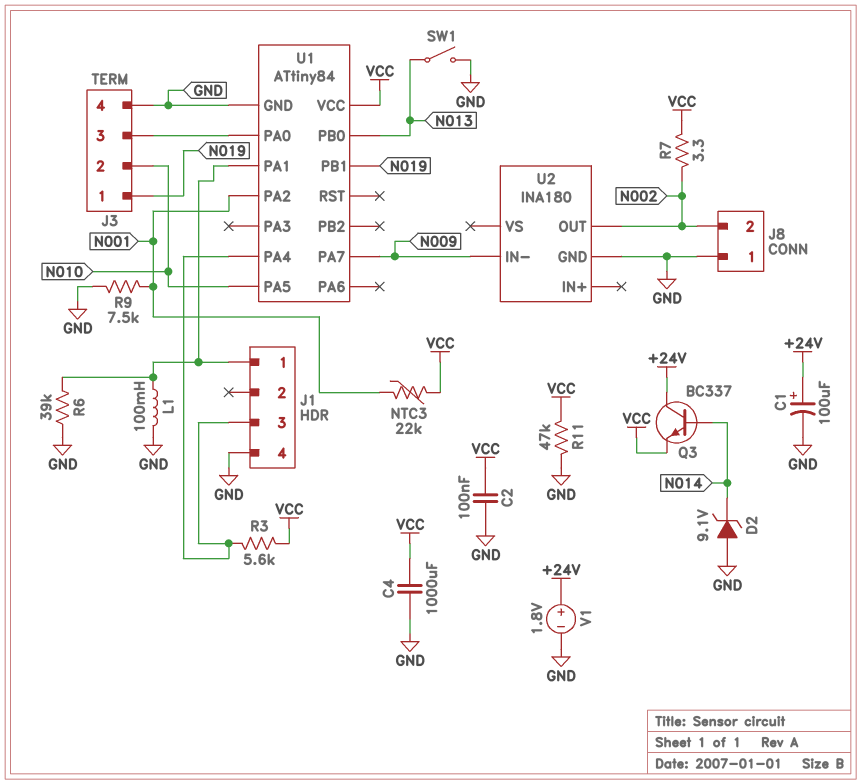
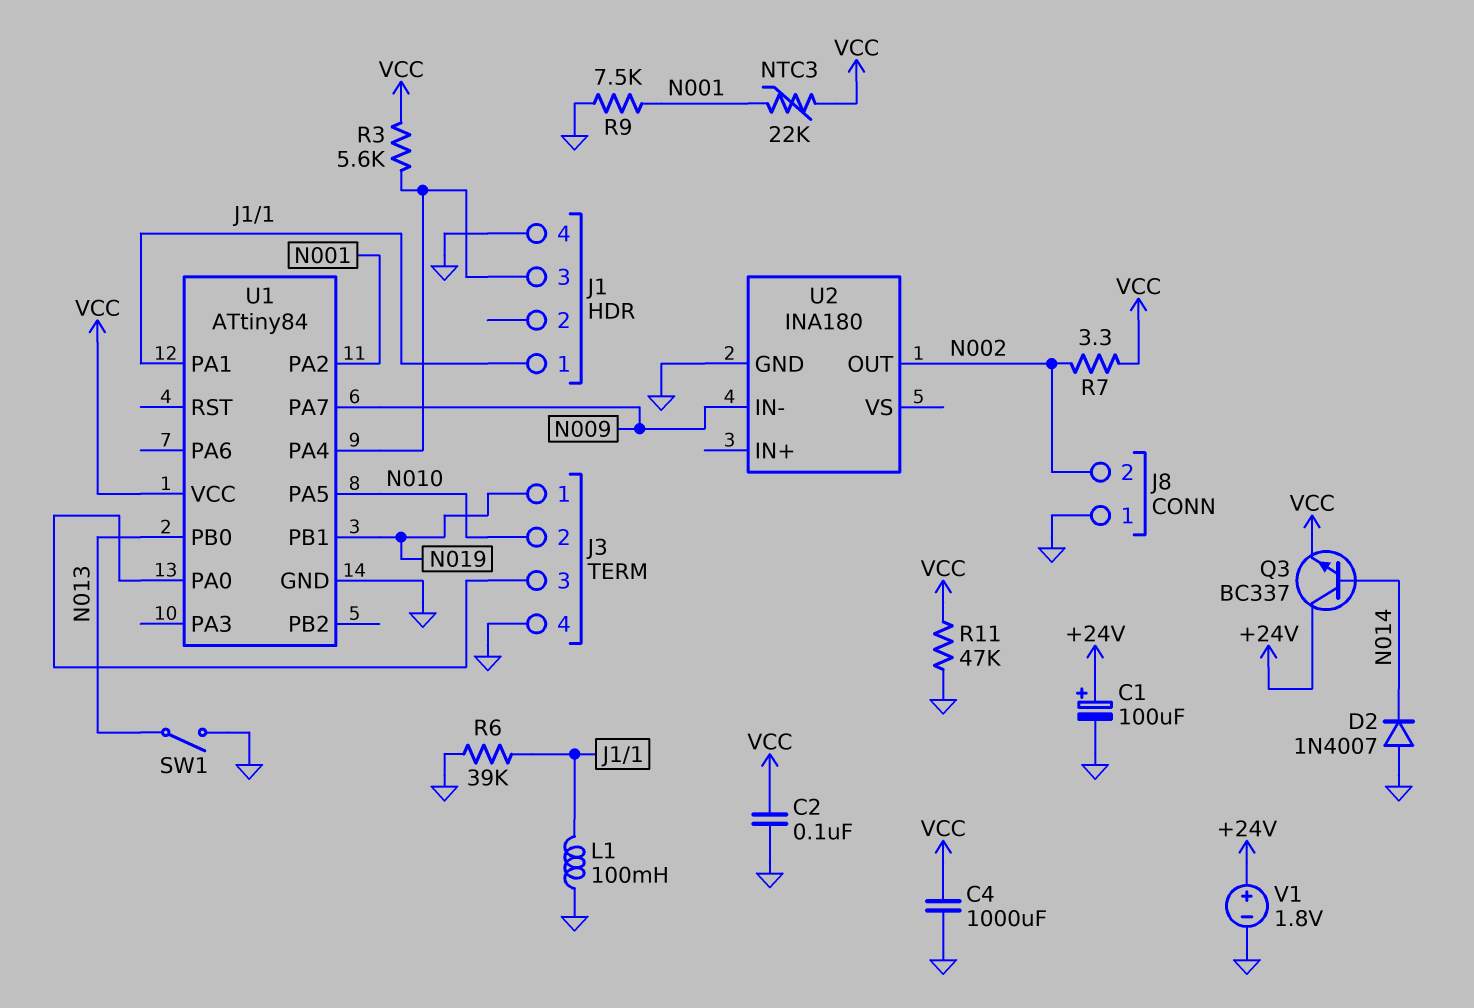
D2: zener 9.1V (A GND, K N014) -> diode 1N4007 (A GND, K N014)

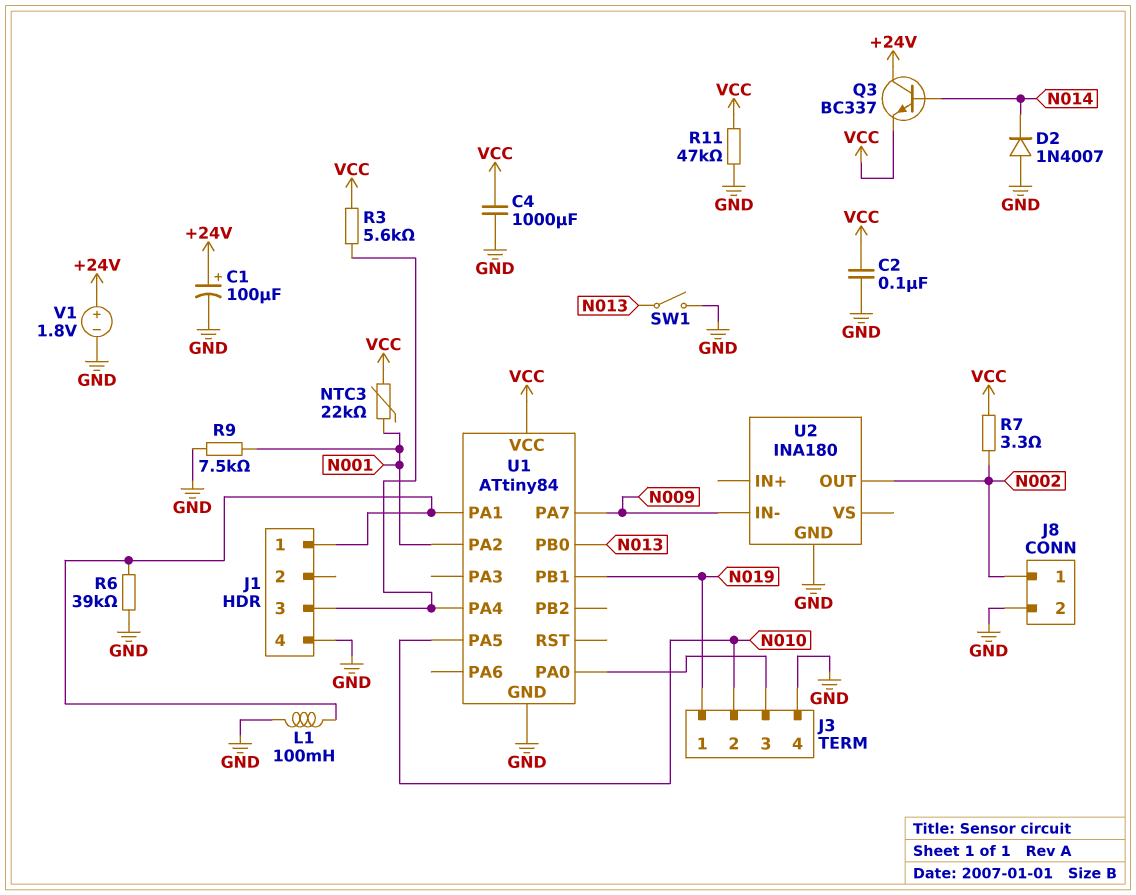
J8 pin 1: GND -> N002
J8 pin 2: N002 -> GND

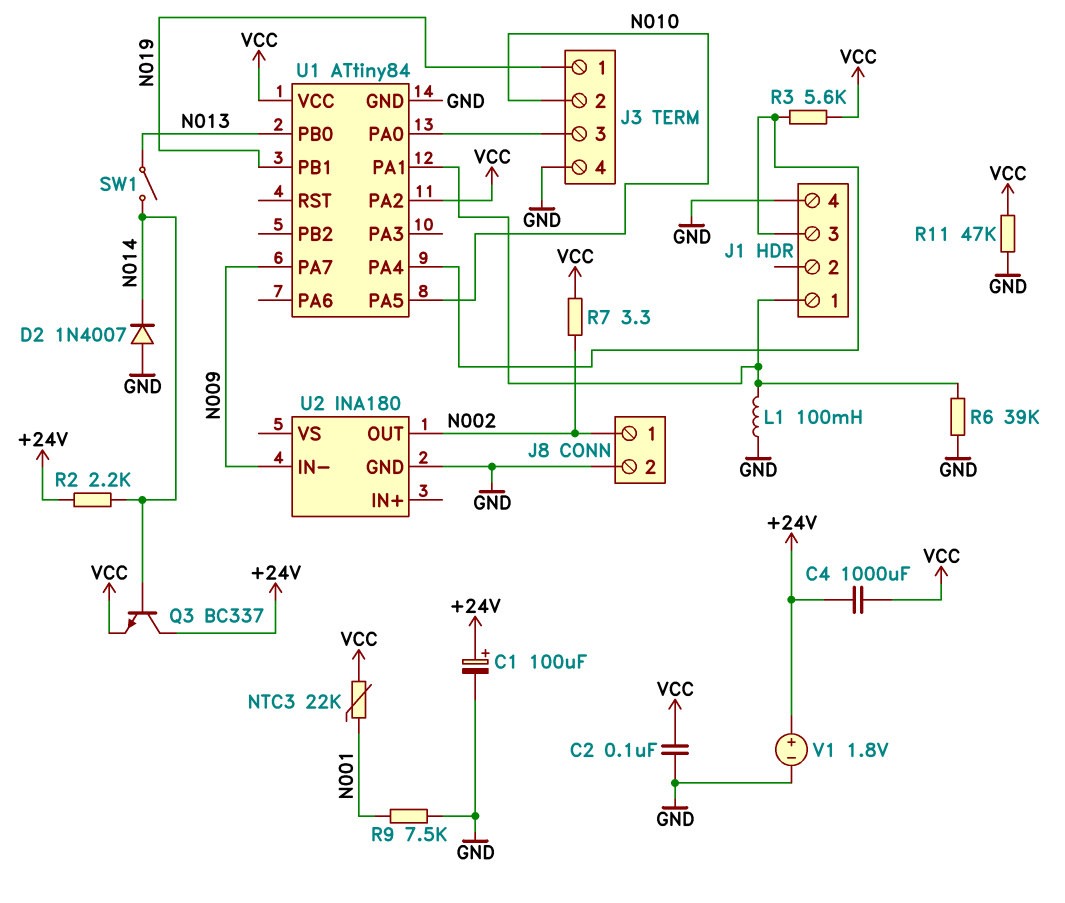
C4: 1000uF (GND, VCC) -> 1000uF (+24V, VCC)
R2: none -> 2.2k (+24V, N014)
SW1: switch (GND, N013) -> switch (N013, N014)
U1 pin PA2: N001 -> VCC

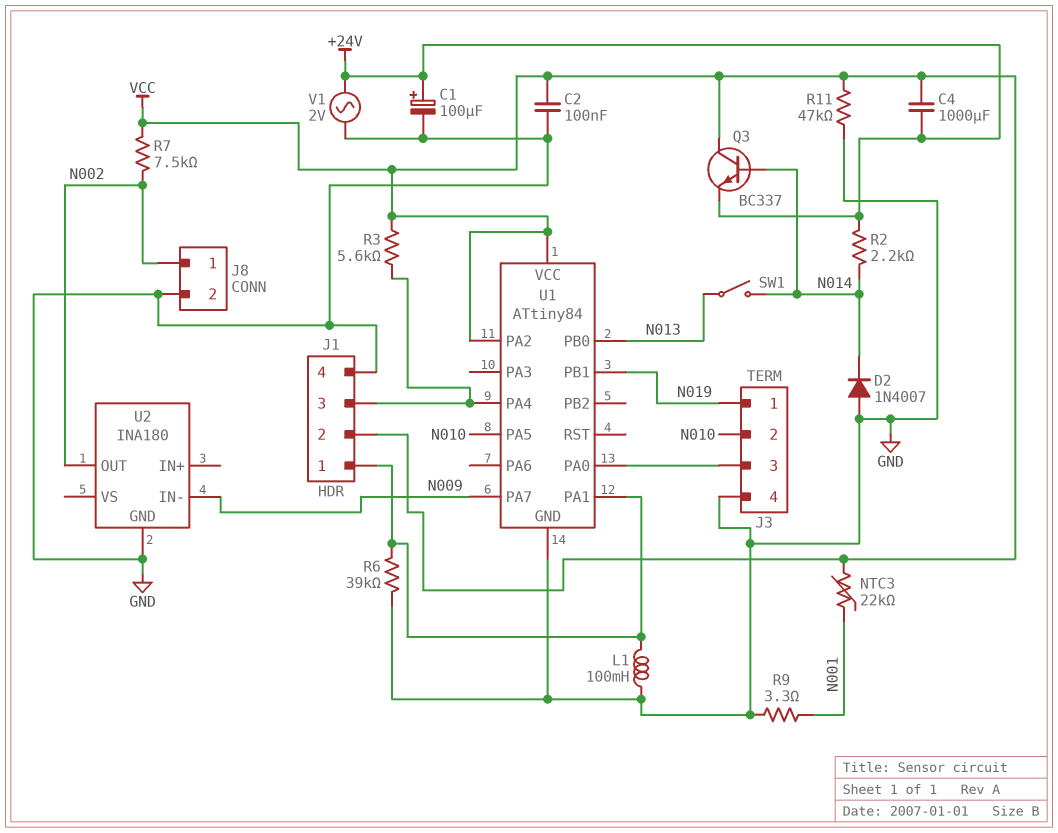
J1 pin 2: none -> VCC
Q3: NPN BC337 (B N014, C +24V, E VCC) -> NPN BC337 (B N014, C VCC, E +24V)
R7: 3.3 (N002, VCC) -> 7.5k (N002, VCC)
R9: 7.5k (GND, N001) -> 3.3 (GND, N001)
V1: 1.8V (plus +24V, minus GND) -> AC 2V (+24V, GND)

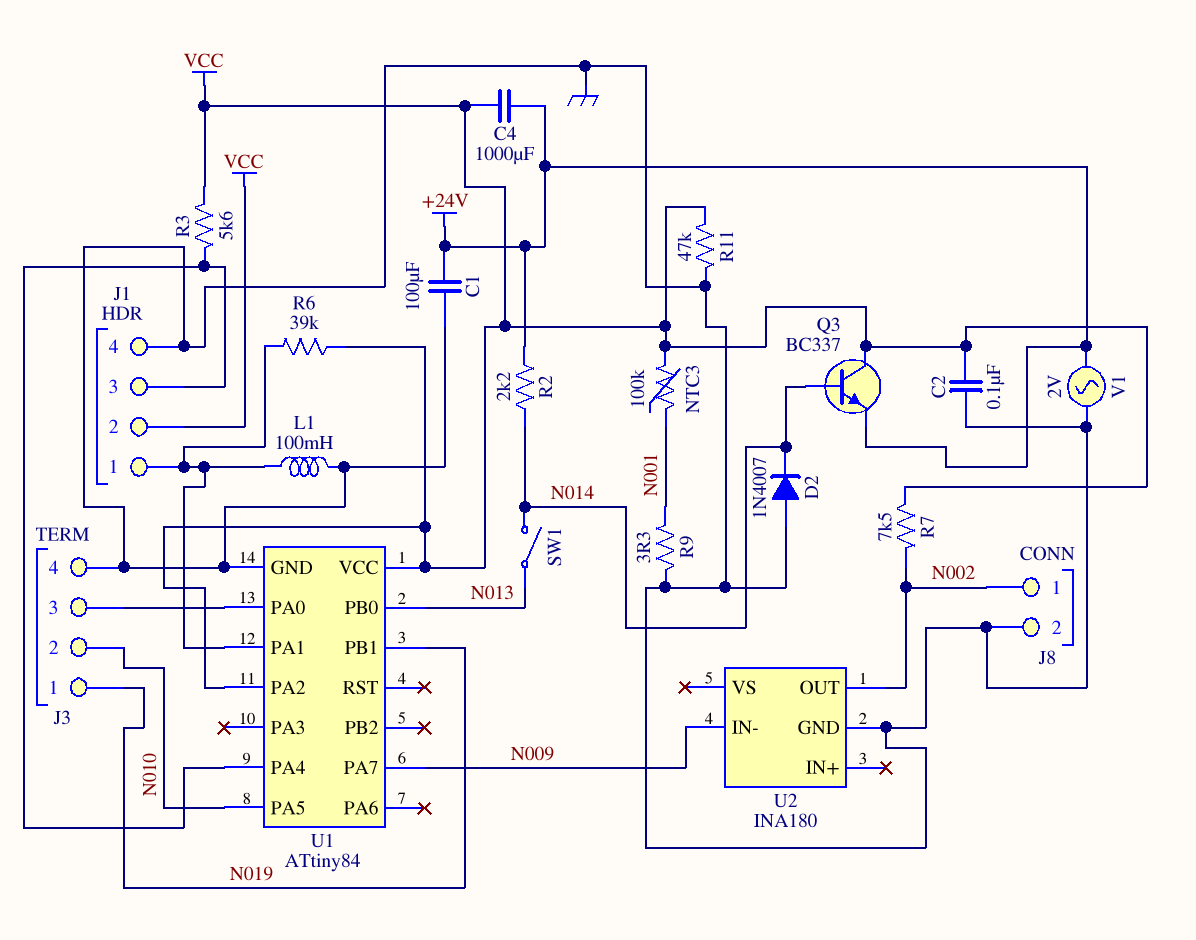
C1: 100uF (plus +24V, minus GND) -> 100uF (+24V, GND)
NTC3: 22k (N001, VCC) -> 100k (N001, VCC)
R6: 39k (GND, J1/1) -> 39k (J1/1, VCC)

